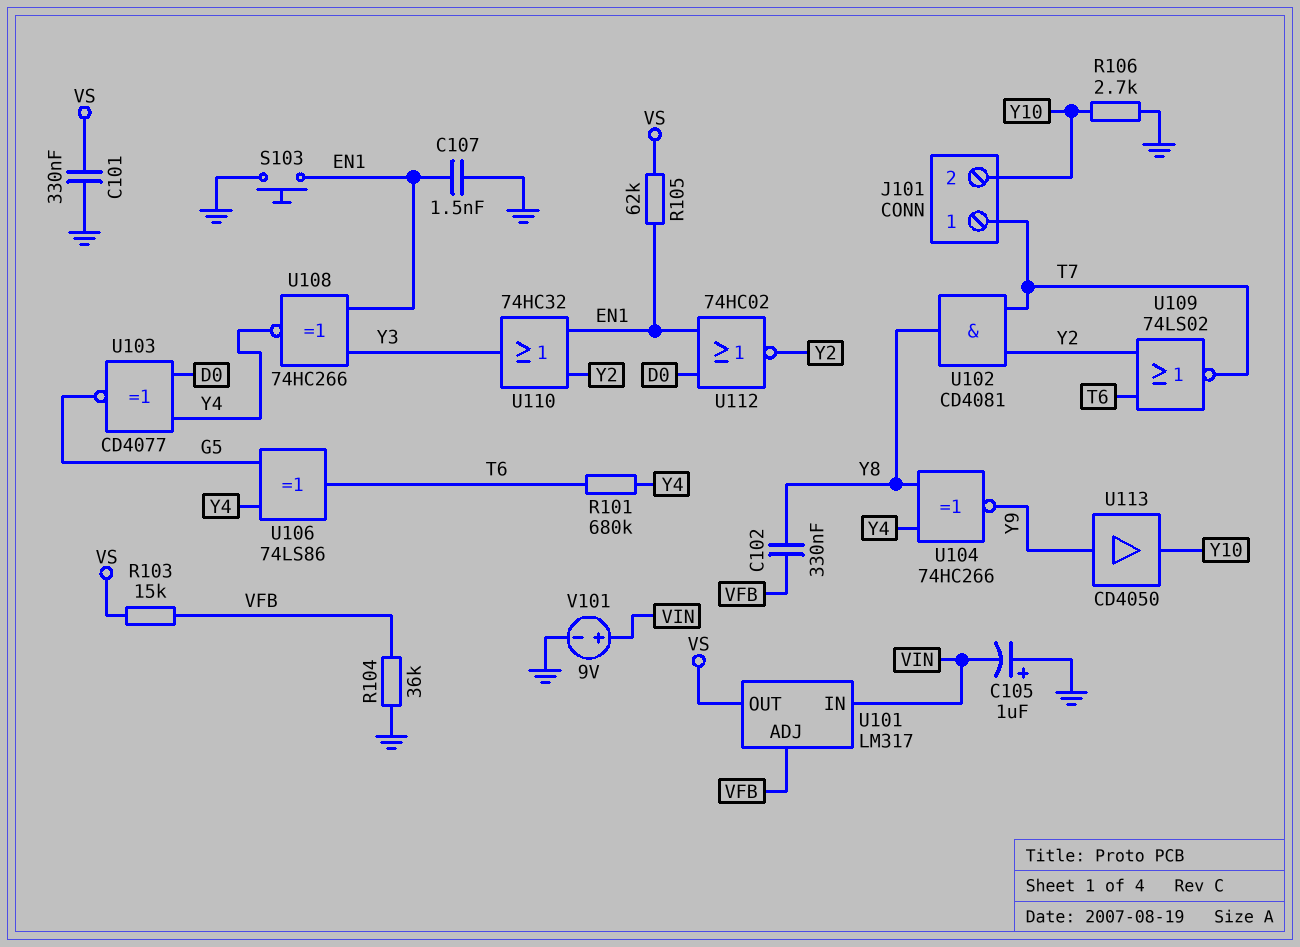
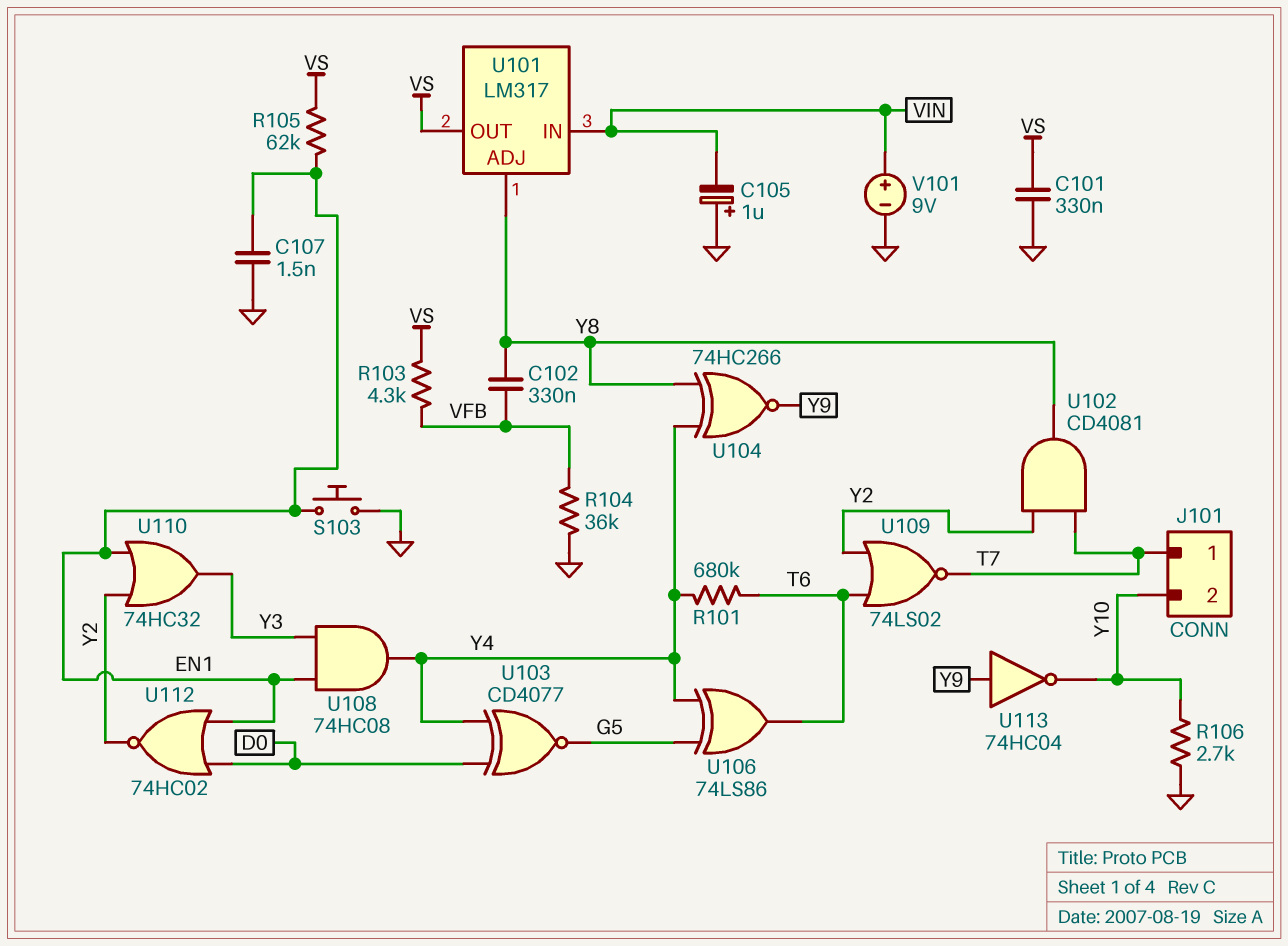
R103: 15k (VFB, VS) -> 4.3k (VFB, VS)
U101 pin ADJ: VFB -> Y8
U108: XNOR 74HC266 (in EN1, in Y3, out Y4) -> AND 74HC08 (in EN1, in Y3, out Y4)
U113: buffer CD4050 (in Y9, out Y10) -> NOT 74HC04 (in Y9, out Y10)

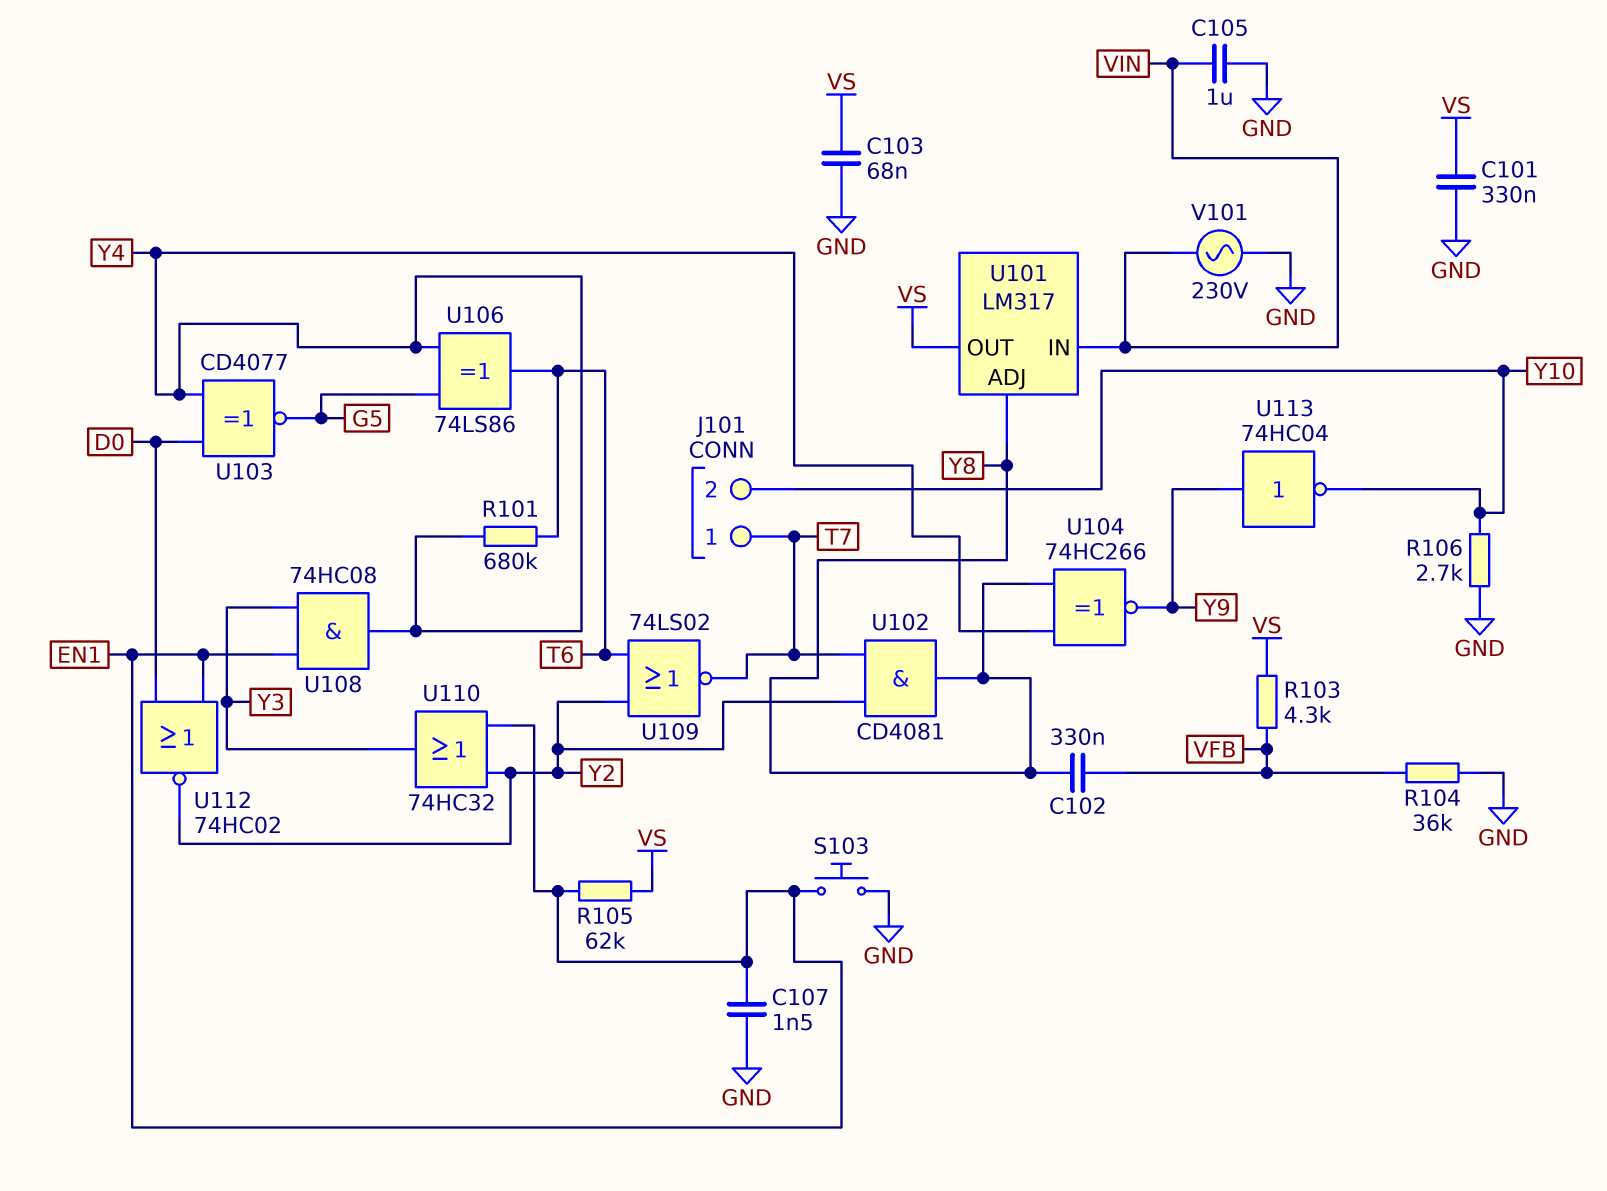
C103: none -> 68nF (GND, VS)
C105: 1uF (plus GND, minus VIN) -> 1uF (GND, VIN)
V101: 9V (plus VIN, minus GND) -> AC 230V (GND, VIN)

